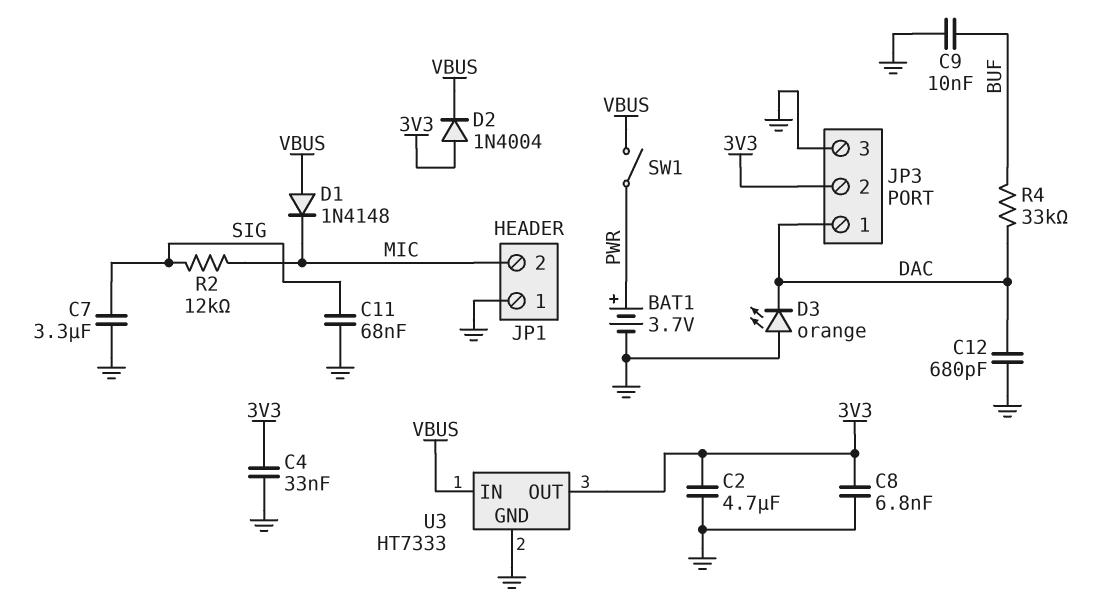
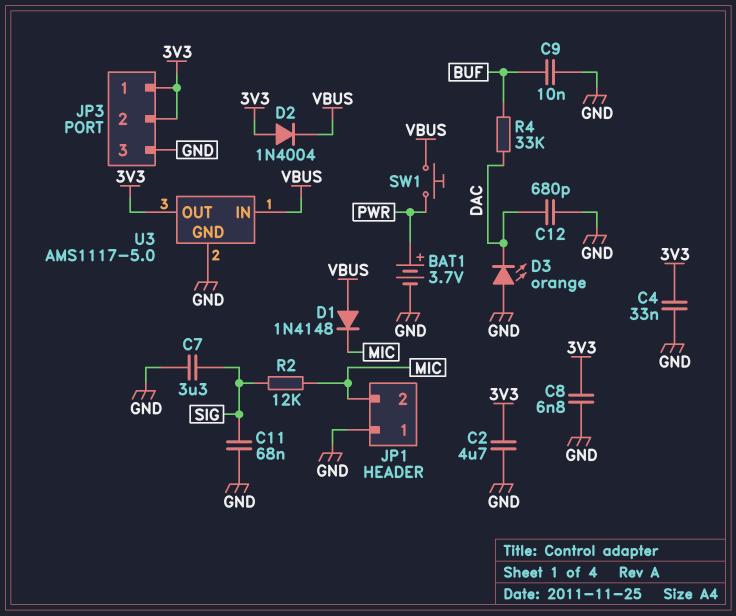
JP3 pin 1: DAC -> 3V3
SW1: switch (PWR, VBUS) -> button (PWR, VBUS)
U3: HT7333 -> AMS1117-5.0

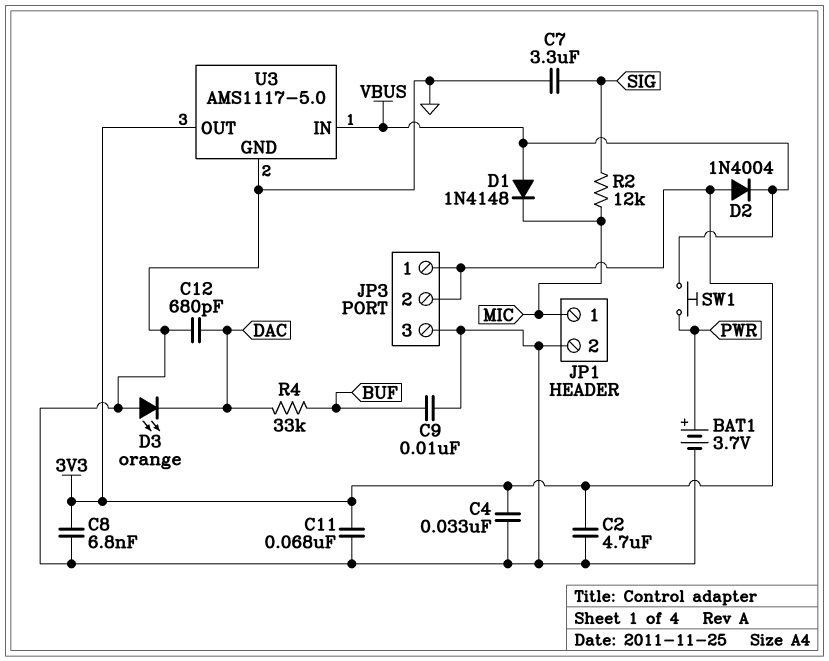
C11: 68nF (GND, SIG) -> 68nF (3V3, GND)
JP1 pin 1: GND -> MIC
JP1 pin 2: MIC -> GND

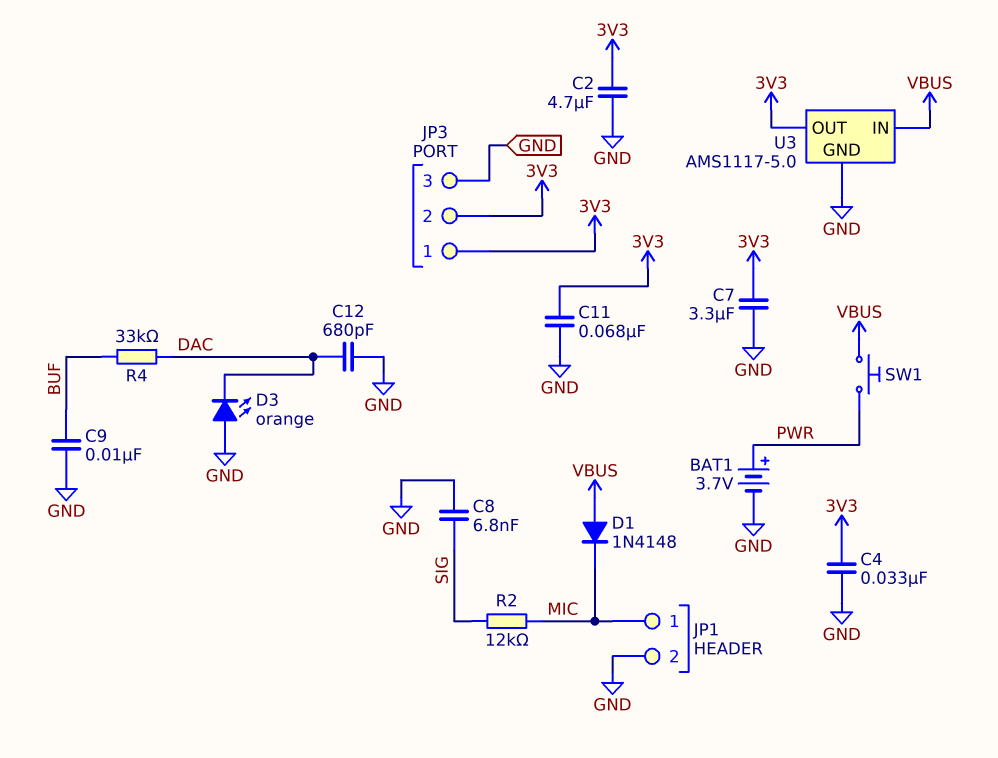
C7: 3.3uF (GND, SIG) -> 3.3uF (3V3, GND)
C8: 6.8nF (3V3, GND) -> 6.8nF (GND, SIG)
D2: diode 1N4004 (A 3V3, K VBUS) -> none

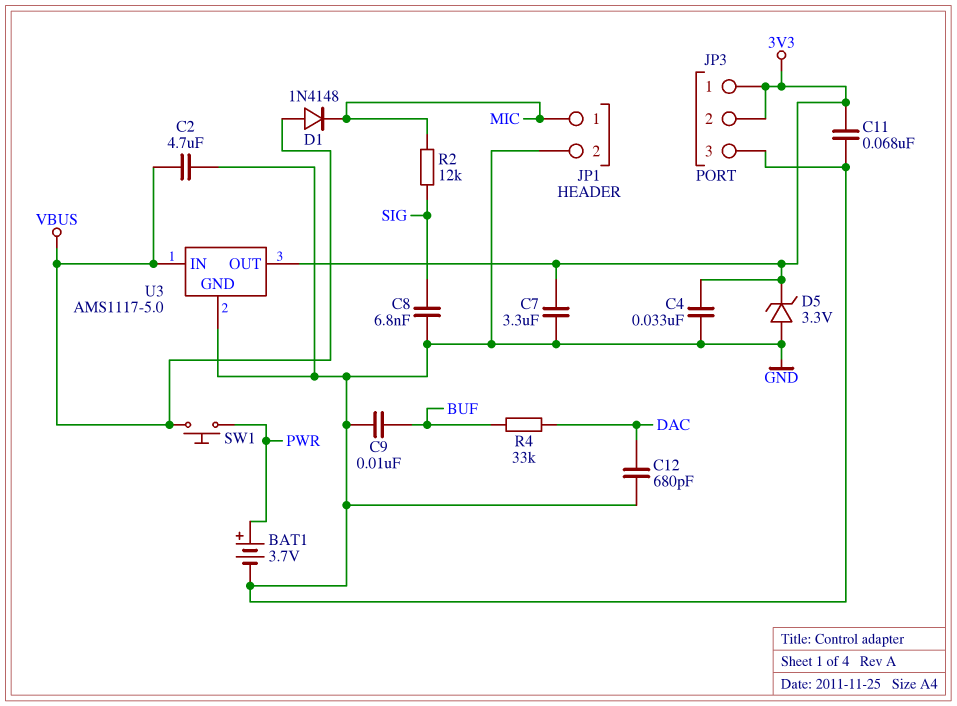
C2: 4.7uF (3V3, GND) -> 4.7uF (GND, VBUS)
D3: LED orange (A GND, K DAC) -> none
D5: none -> zener 3.3V (A GND, K 3V3)

